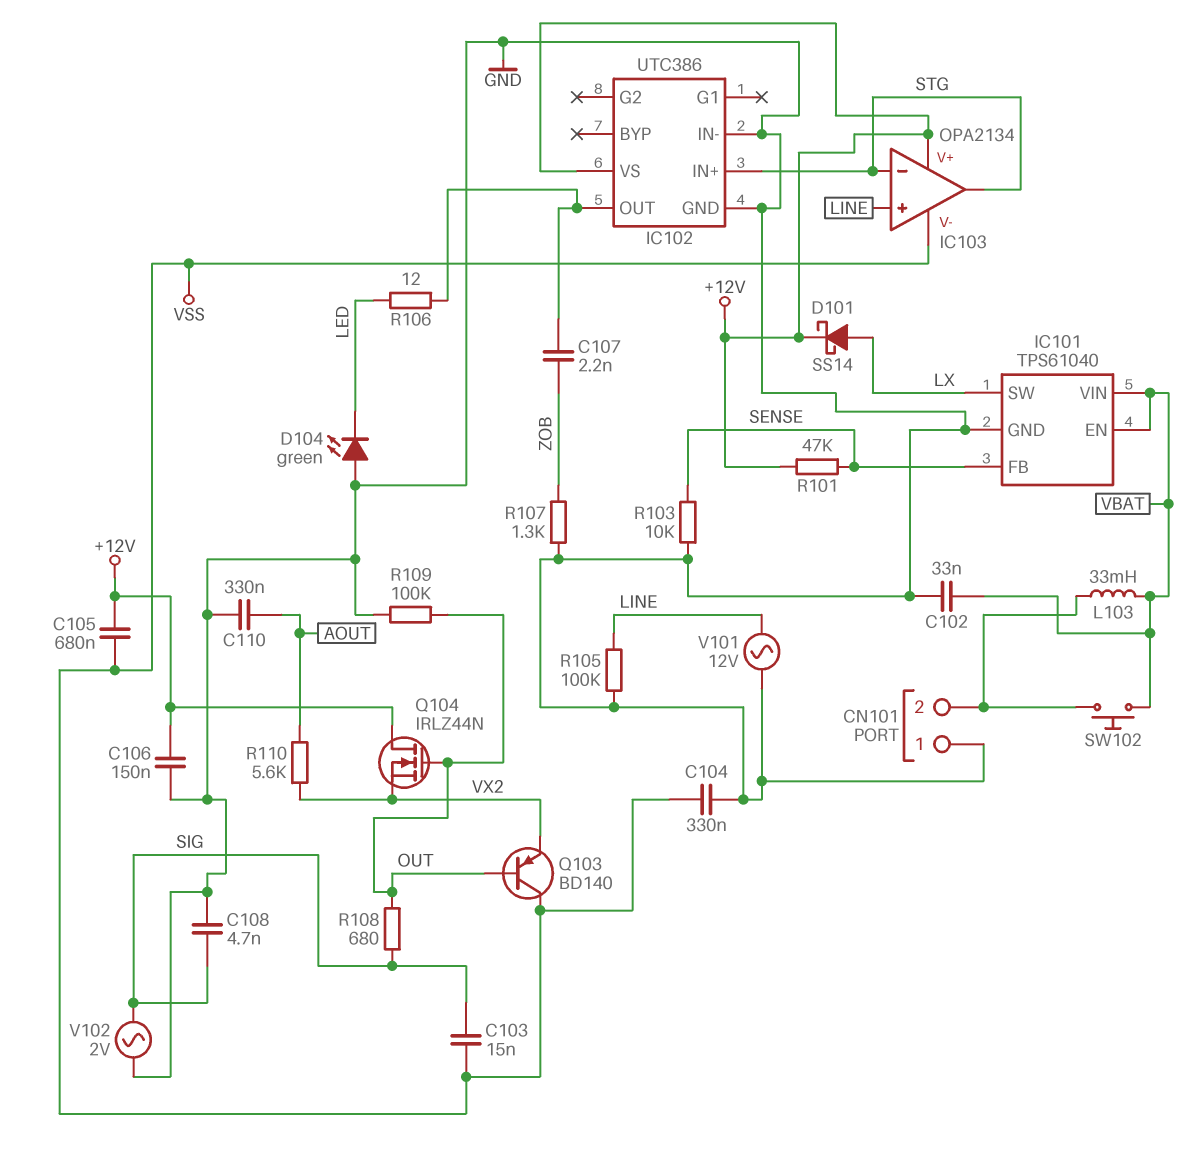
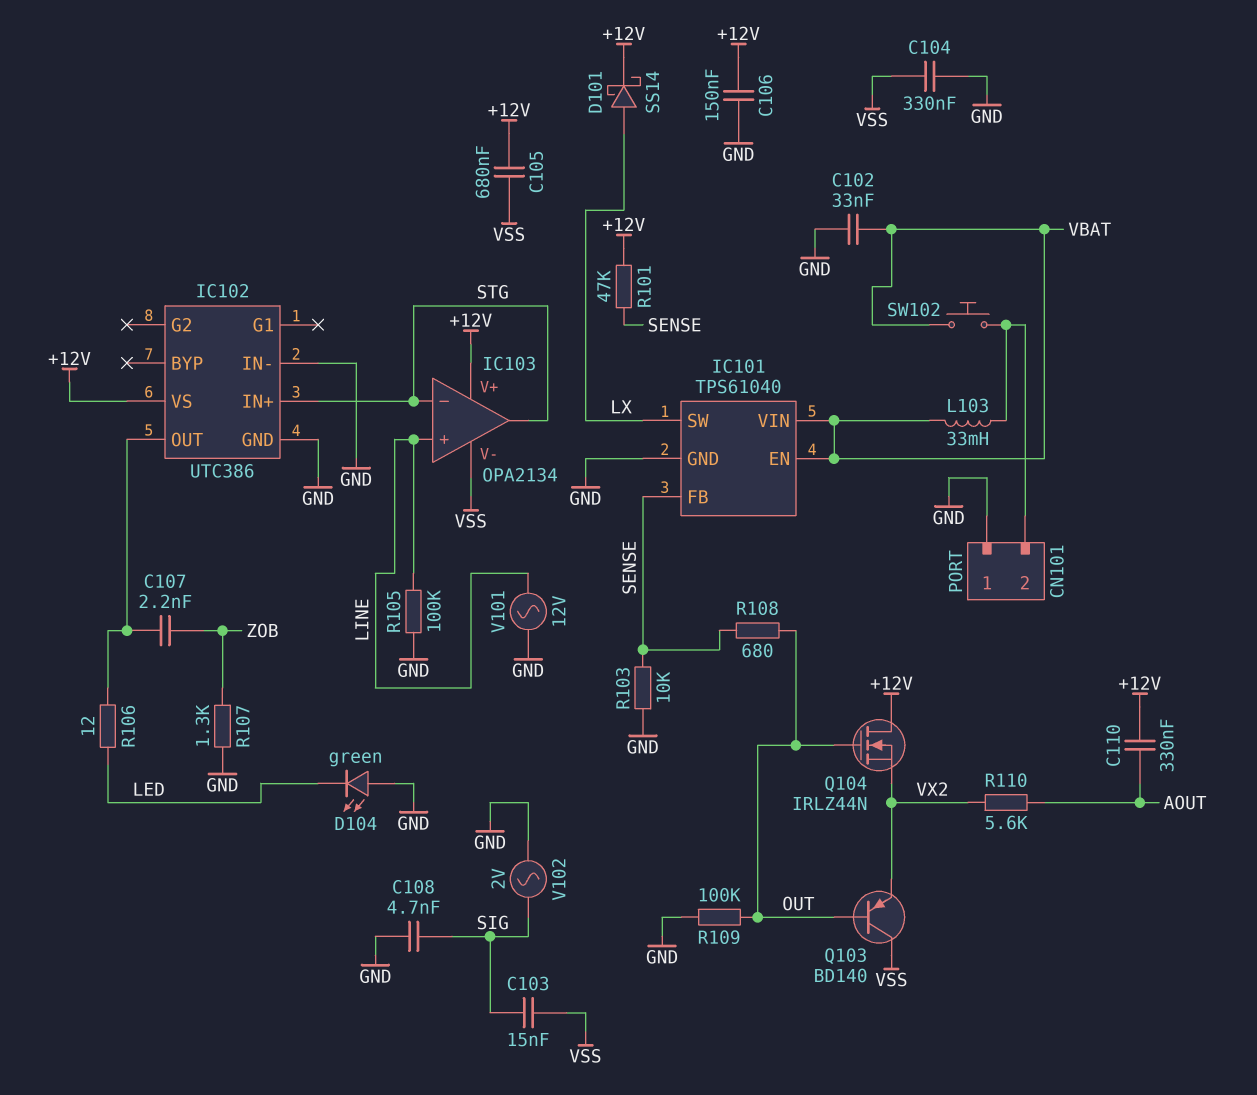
C110: 330nF (AOUT, GND) -> 330nF (+12V, AOUT)
R108: 680 (OUT, SIG) -> 680 (OUT, SENSE)

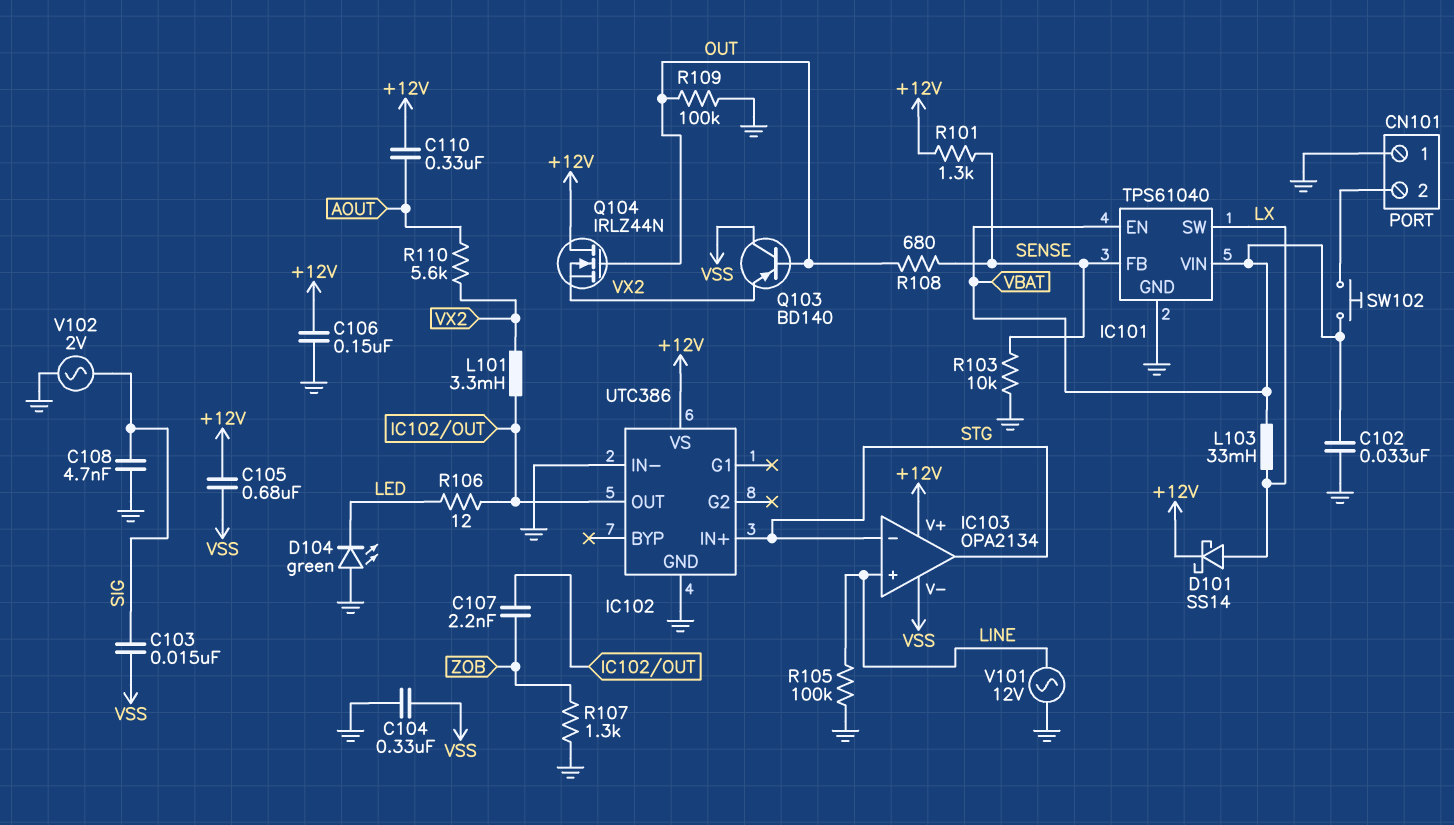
L101: none -> 3.3mH (IC102/OUT, VX2)
L103: 33mH (CN101/2, VBAT) -> 33mH (LX, VBAT)
R101: 47k (+12V, SENSE) -> 1.3k (+12V, SENSE)

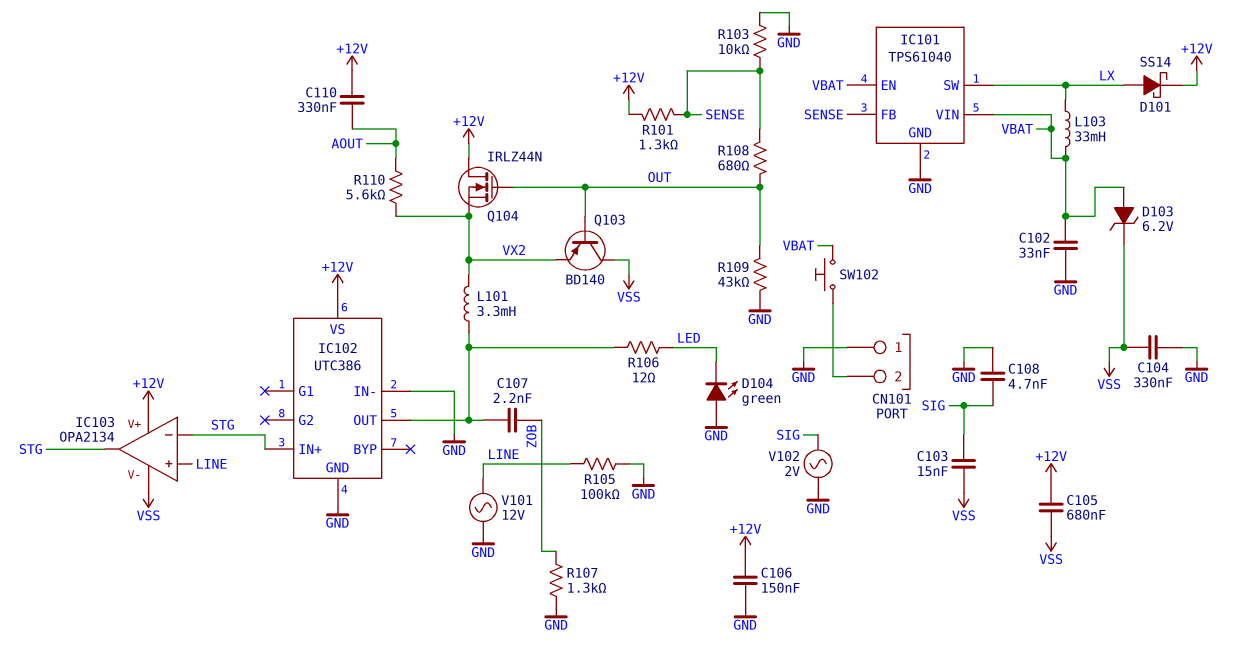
D103: none -> zener 6.2V (A VBAT, K VSS)
R109: 100k (GND, OUT) -> 43k (GND, OUT)

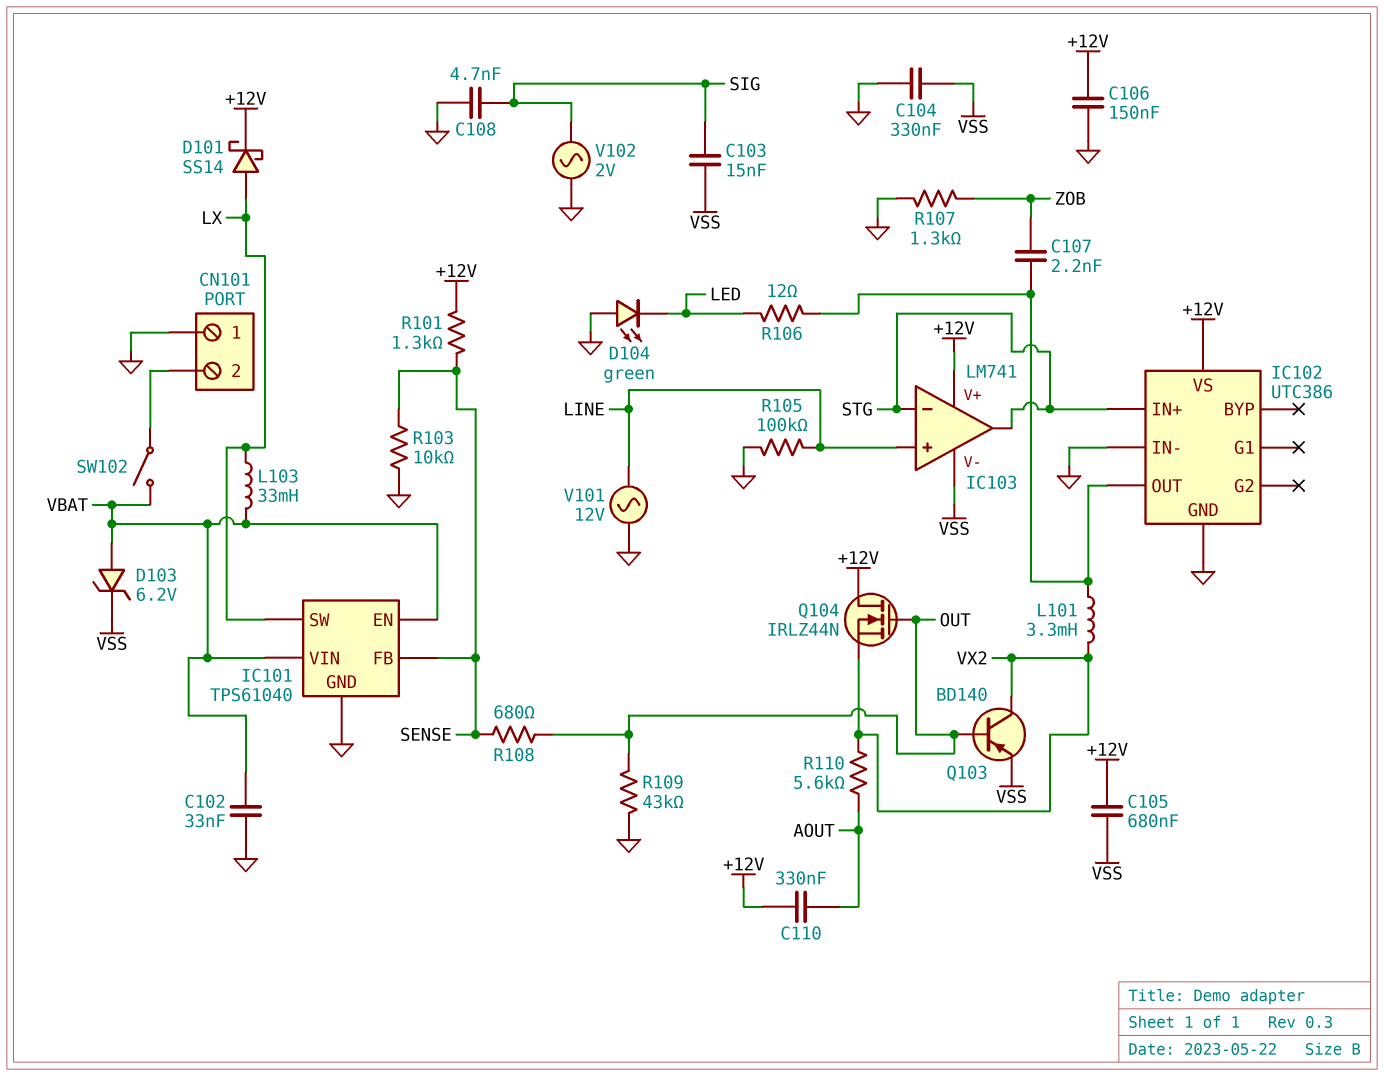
IC103: OPA2134 -> LM741
Q103: PNP BD140 (B OUT, C VSS, E VX2) -> PNP BD140 (B OUT, C VX2, E VSS)
SW102: button (CN101/2, VBAT) -> switch (CN101/2, VBAT)

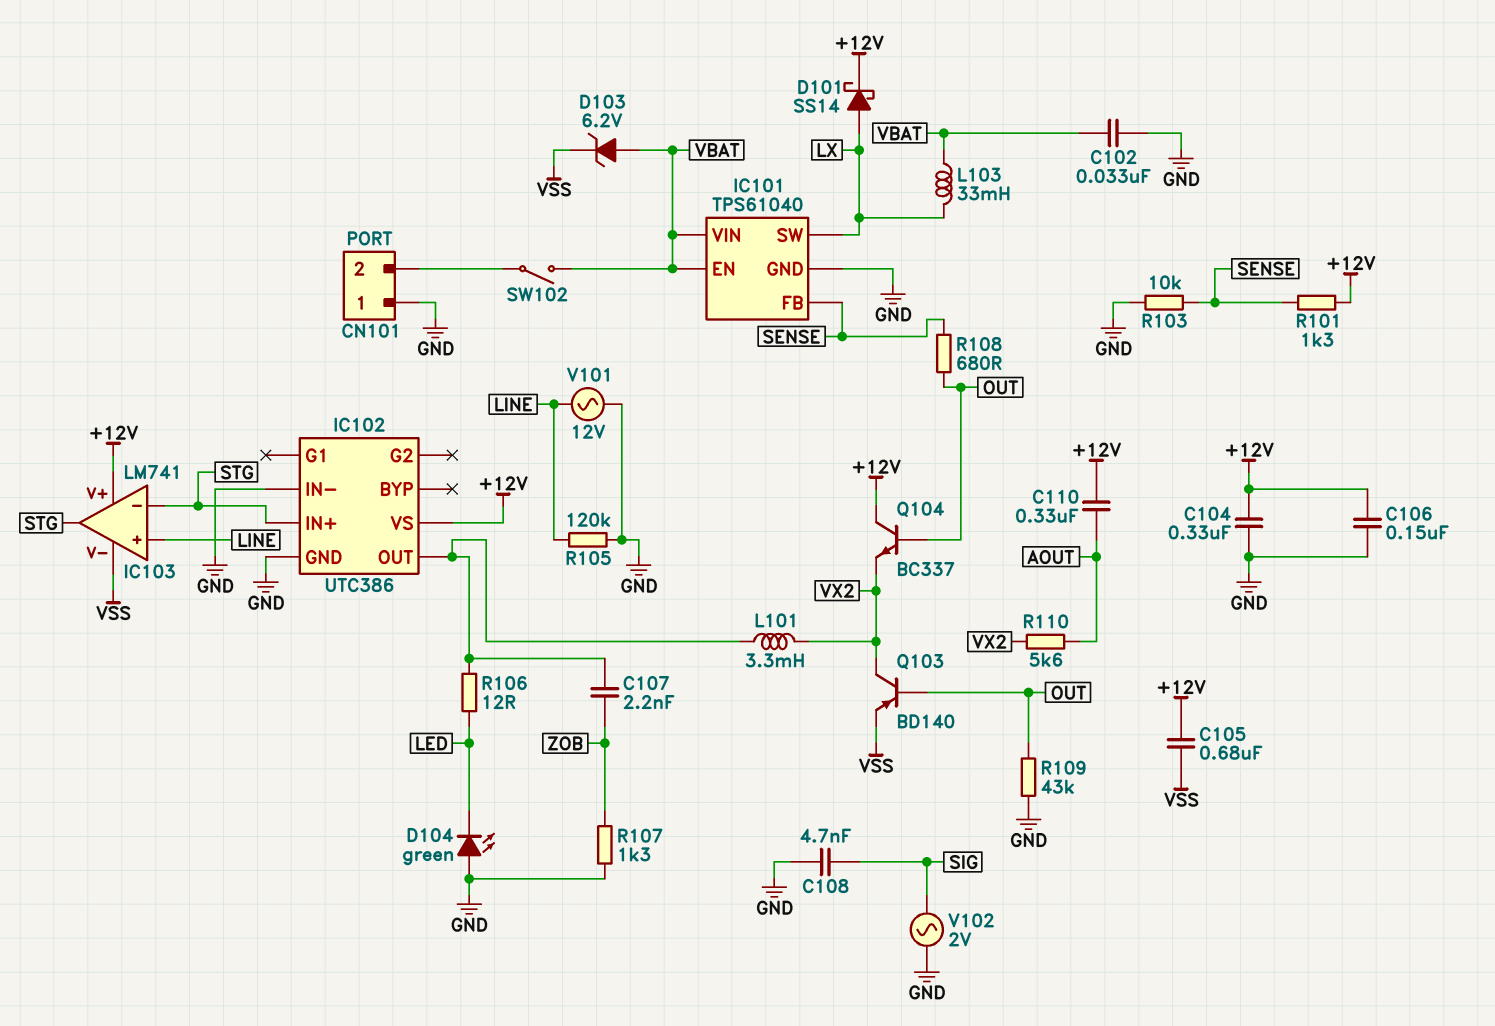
C103: 15nF (SIG, VSS) -> none
C104: 330nF (GND, VSS) -> 330nF (+12V, GND)
Q104: NMOS IRLZ44N (G OUT, D +12V, S VX2) -> NPN BC337 (B OUT, C +12V, E VX2)
R105: 100k (GND, LINE) -> 120k (GND, LINE)

